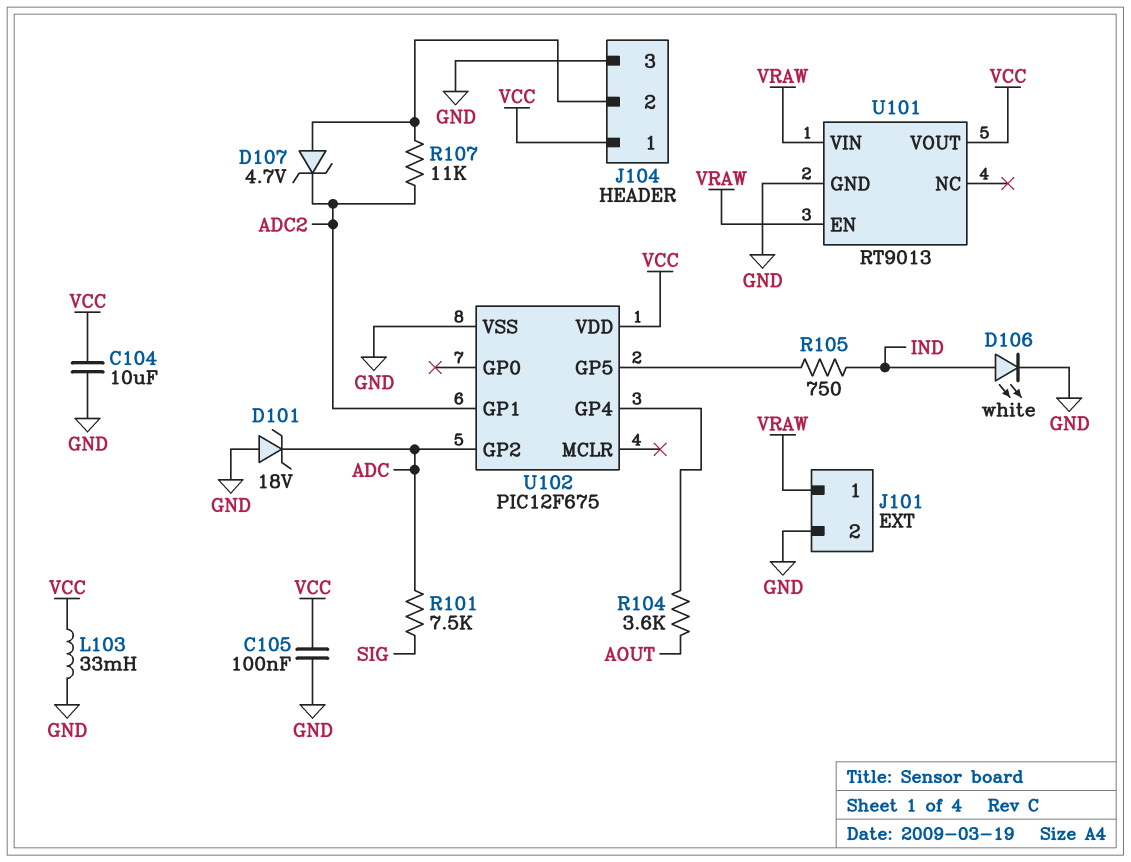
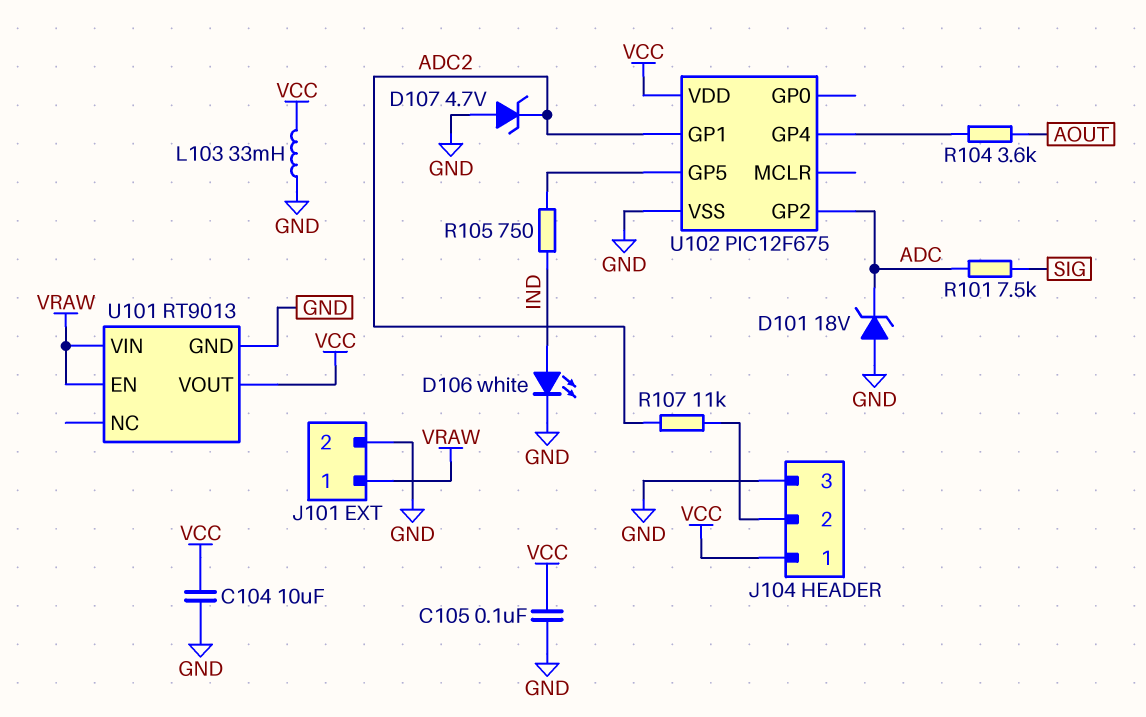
D107: zener 4.7V (A J104/2, K ADC2) -> zener 4.7V (A GND, K ADC2)

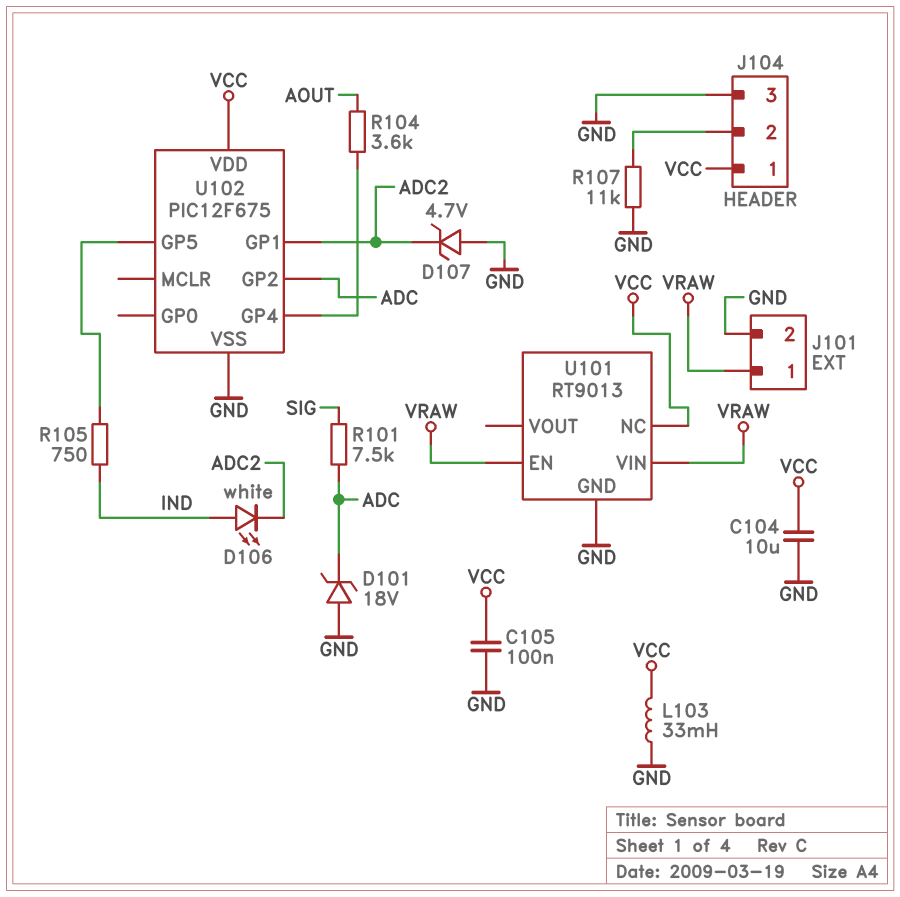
D106: LED white (A IND, K GND) -> LED white (A IND, K ADC2)
R107: 11k (ADC2, J104/2) -> 11k (GND, J104/2)
U101 pin NC: none -> VCC
U101 pin VOUT: VCC -> none

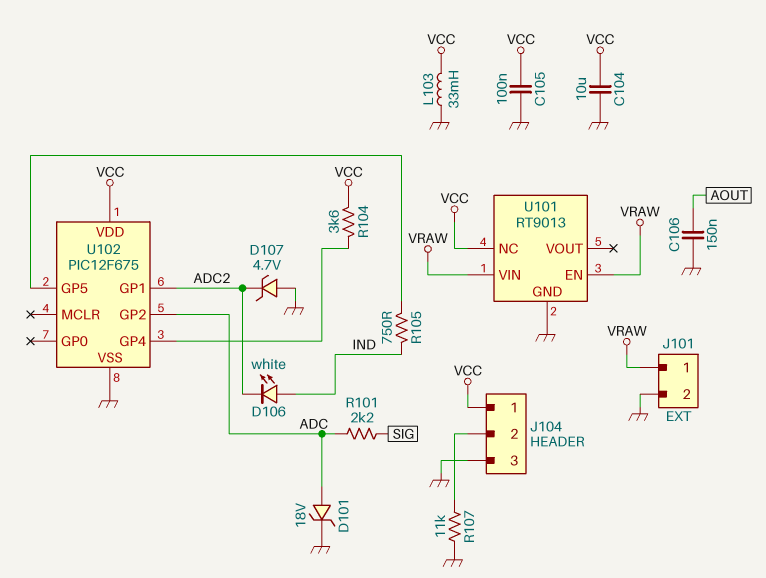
C106: none -> 150nF (AOUT, GND)
D101: zener 18V (A GND, K ADC) -> zener 18V (A ADC, K GND)
R101: 7.5k (ADC, SIG) -> 2.2k (ADC, SIG)
R104: 3.6k (AOUT, U102/GP4) -> 3.6k (U102/GP4, VCC)

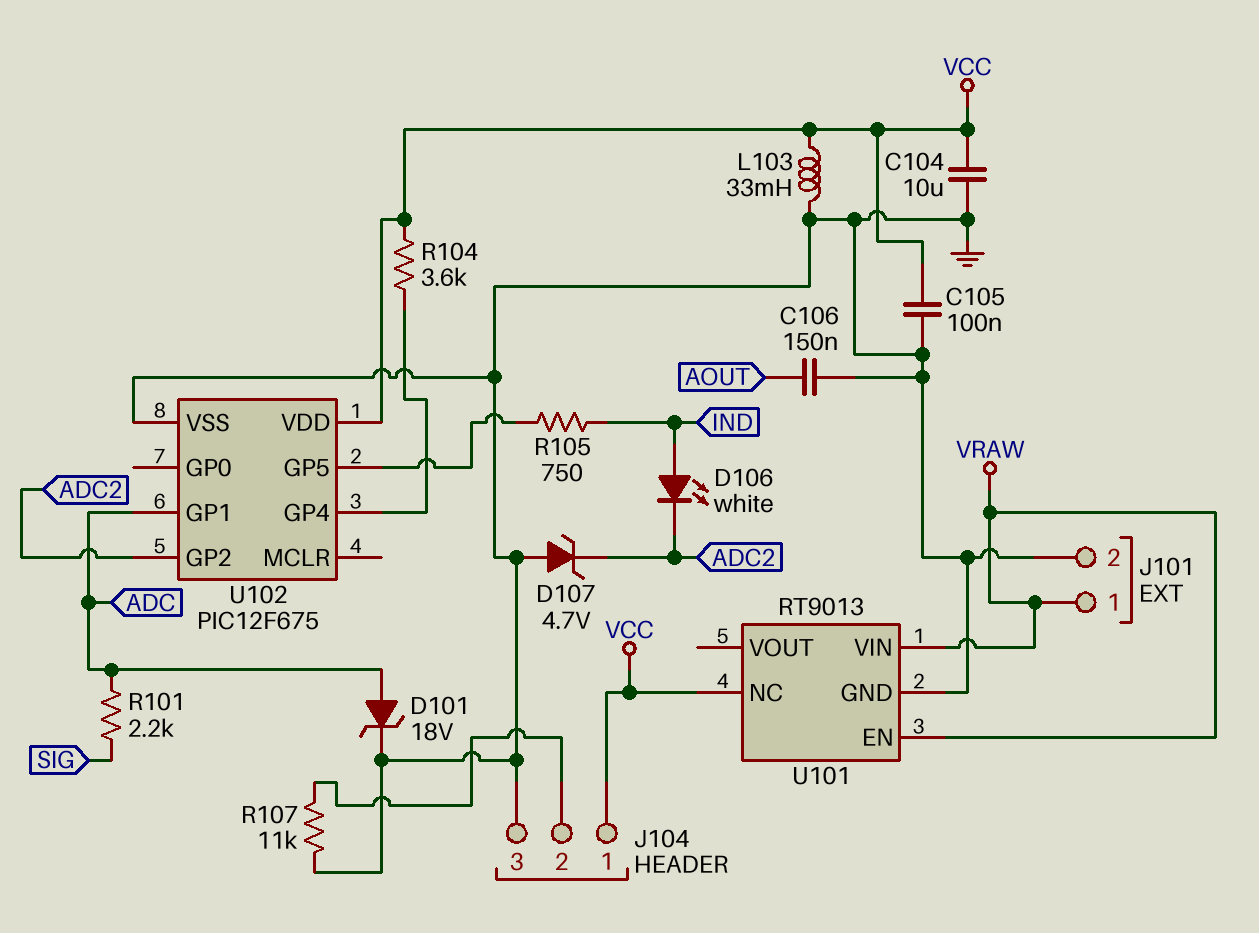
U102 pin GP1: ADC2 -> ADC
U102 pin GP2: ADC -> ADC2

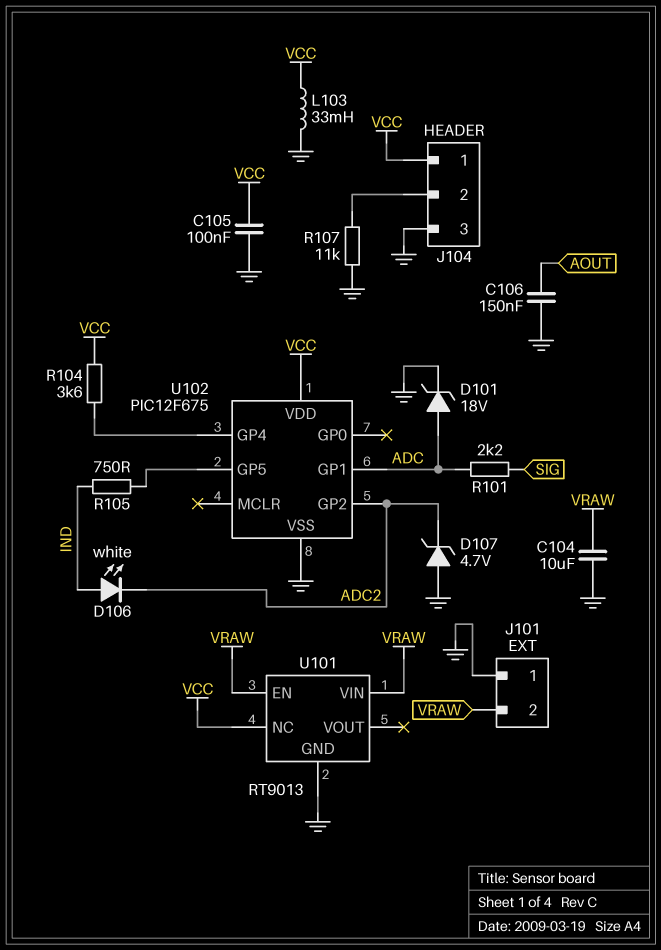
C104: 10uF (GND, VCC) -> 10uF (GND, VRAW)
J101 pin 1: VRAW -> GND
J101 pin 2: GND -> VRAW

